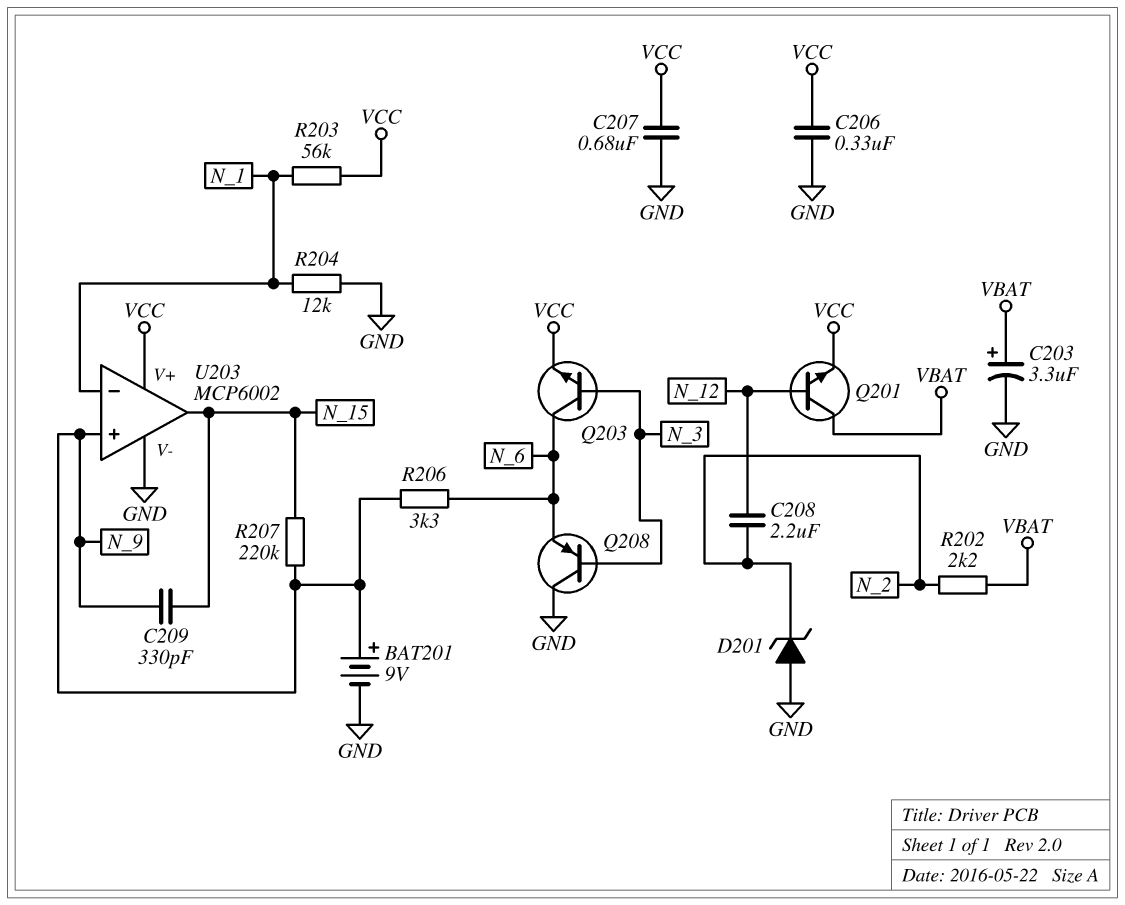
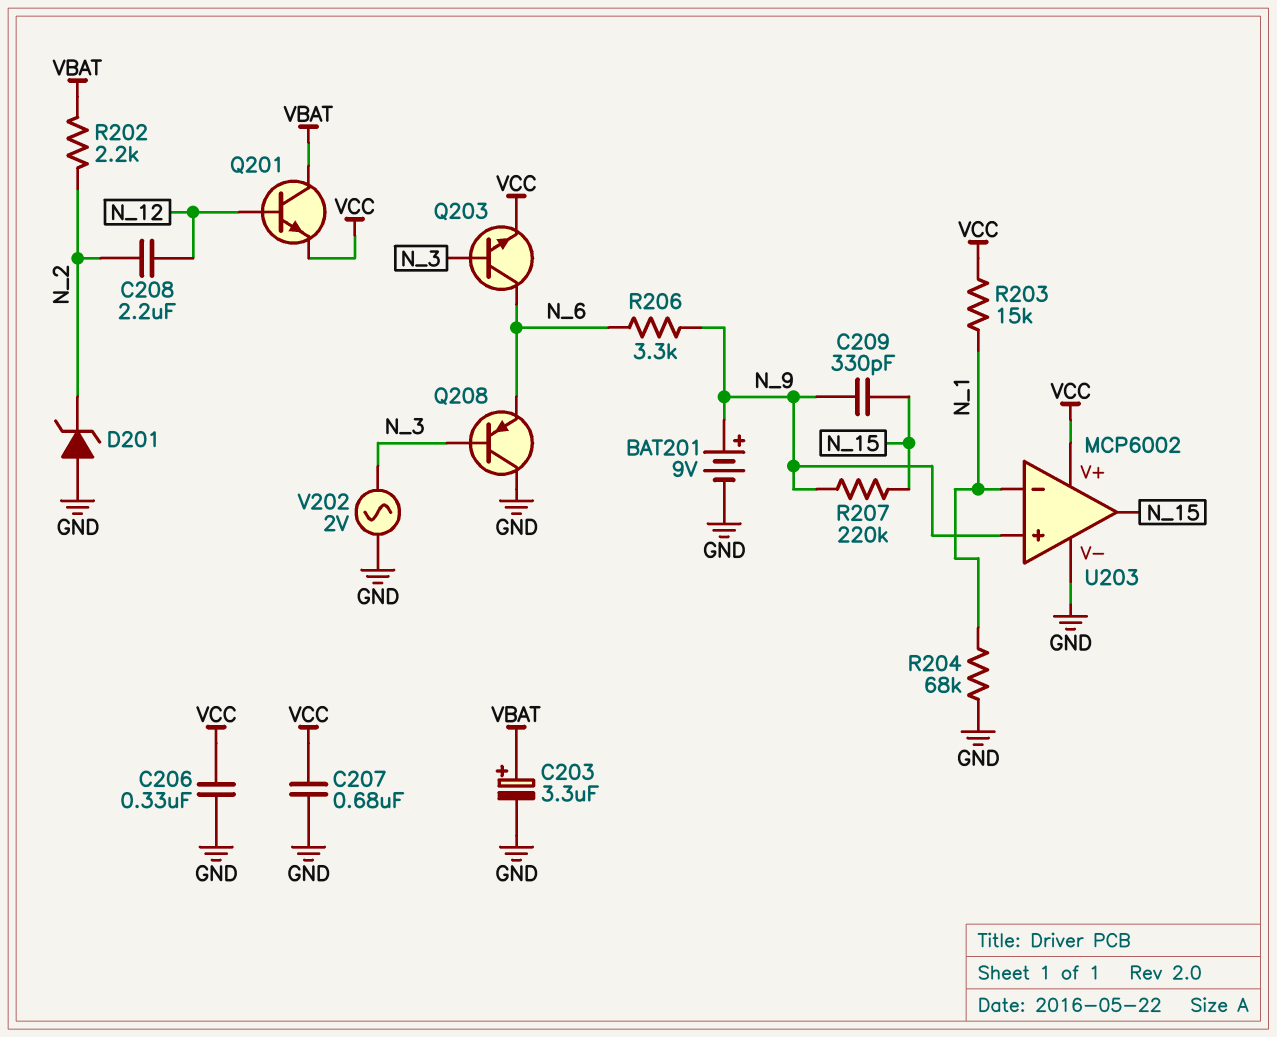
R203: 56k (N_1, VCC) -> 15k (N_1, VCC)
R204: 12k (GND, N_1) -> 68k (GND, N_1)
V202: none -> AC 2V (GND, N_3)

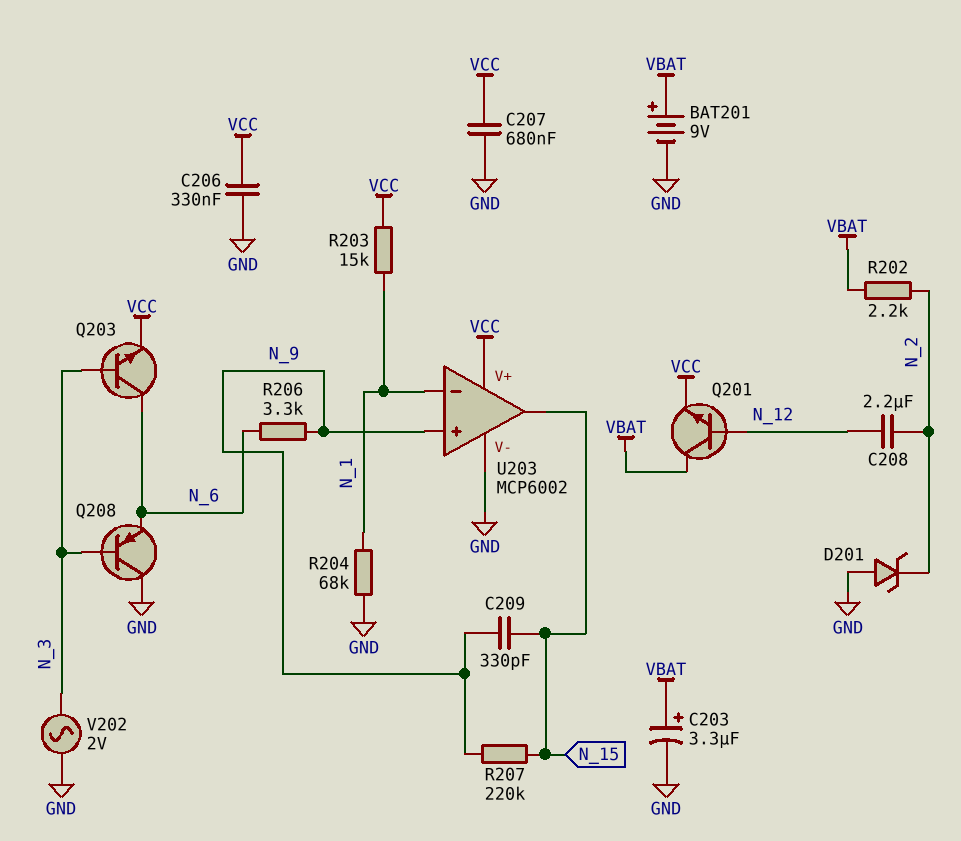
BAT201: 9V (plus N_9, minus GND) -> 9V (plus VBAT, minus GND)

